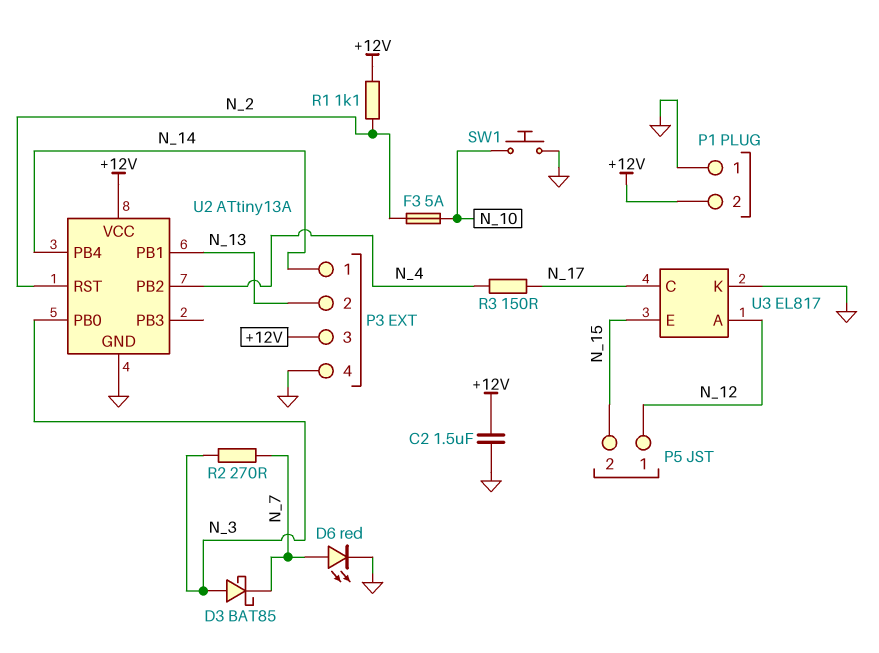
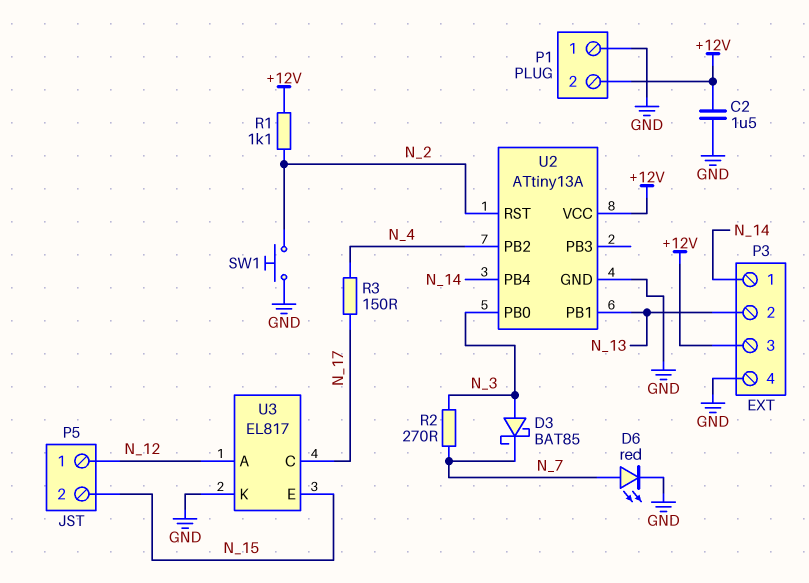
F3: 5A (N_2, N_10) -> none
SW1: button (GND, N_10) -> button (GND, N_2)

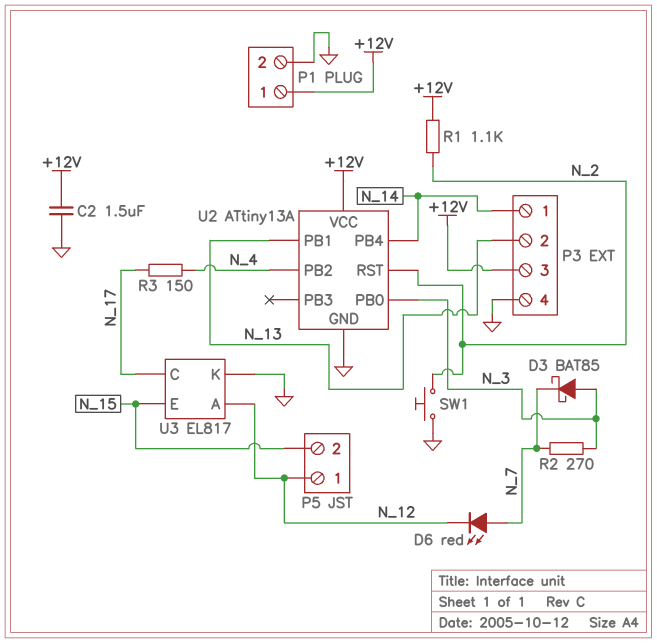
D6: LED red (A N_7, K GND) -> LED red (A N_7, K N_12)
P1 pin 1: GND -> +12V
P1 pin 2: +12V -> GND

